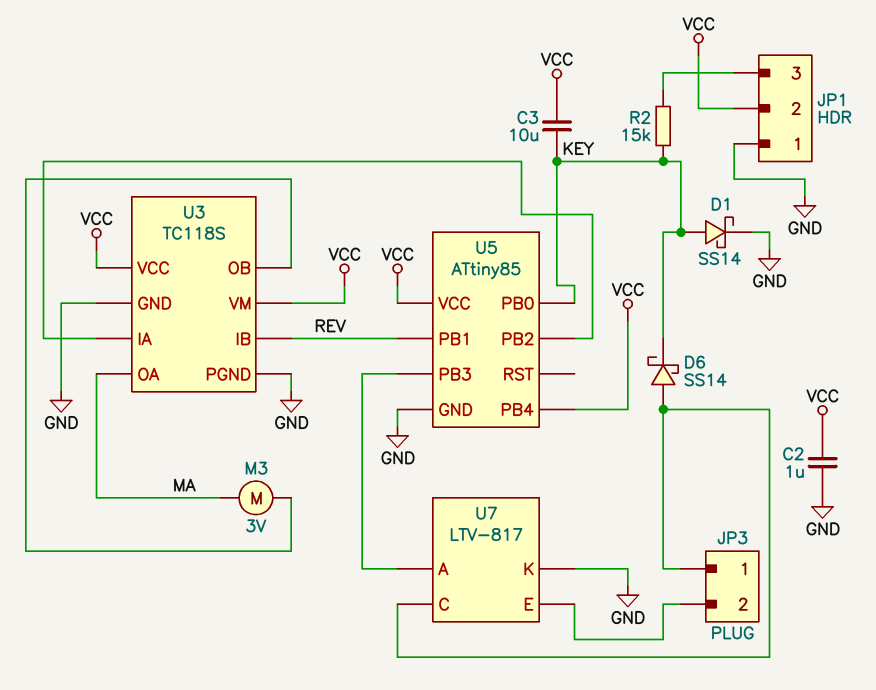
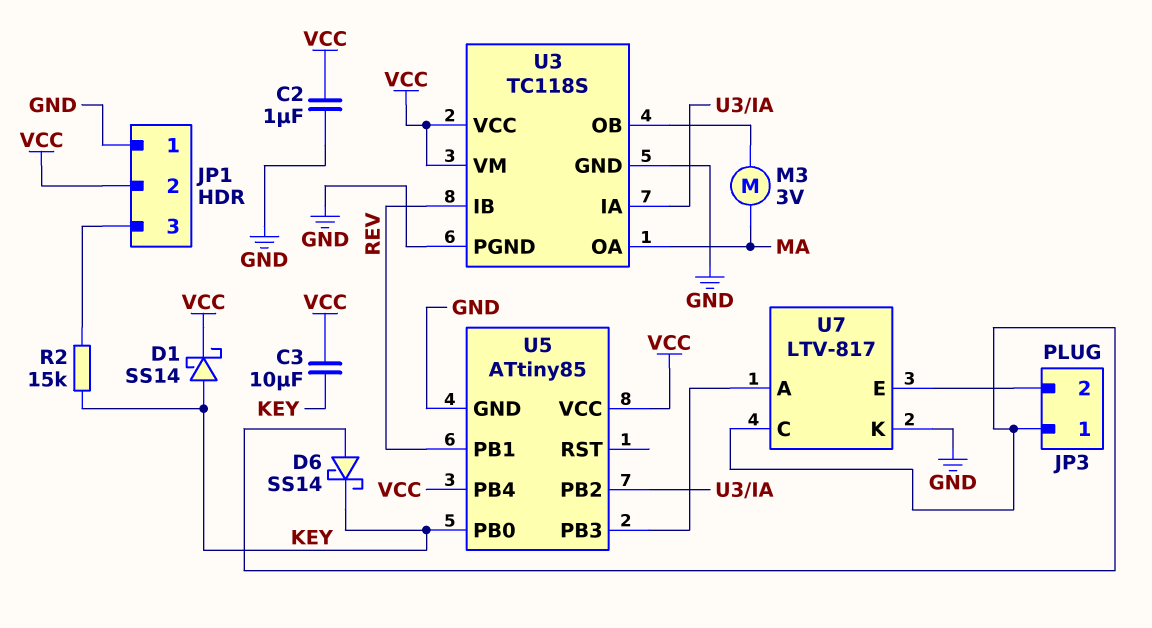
D1: schottky SS14 (A KEY, K GND) -> schottky SS14 (A KEY, K VCC)

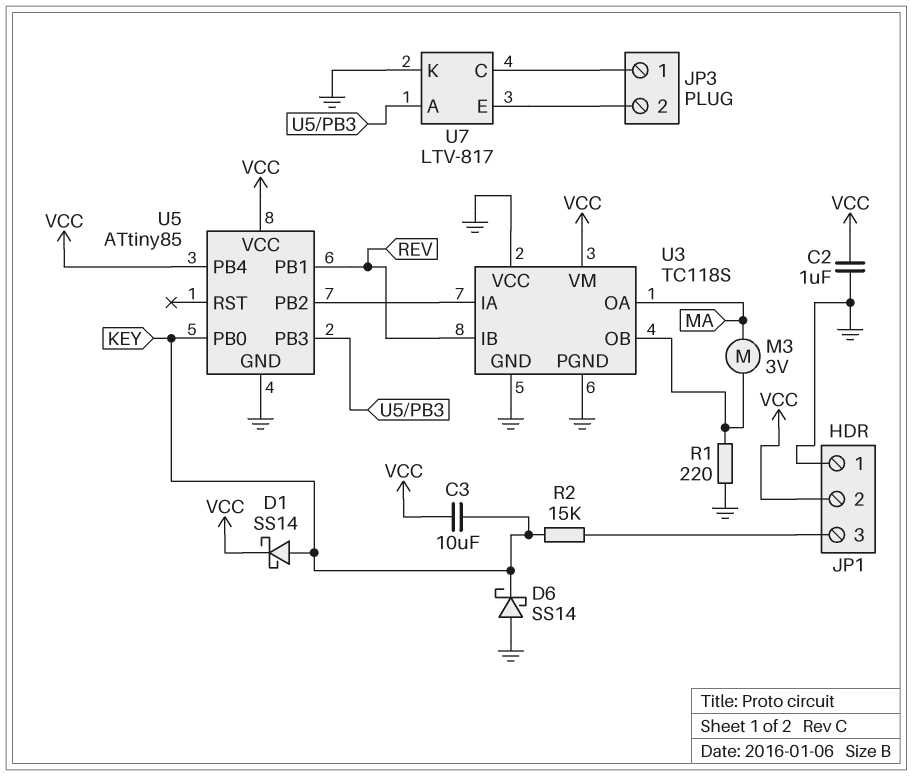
D6: schottky SS14 (A JP3/1, K KEY) -> schottky SS14 (A GND, K KEY)
R1: none -> 220 (GND, U3/OB)
U3 pin VCC: VCC -> GND

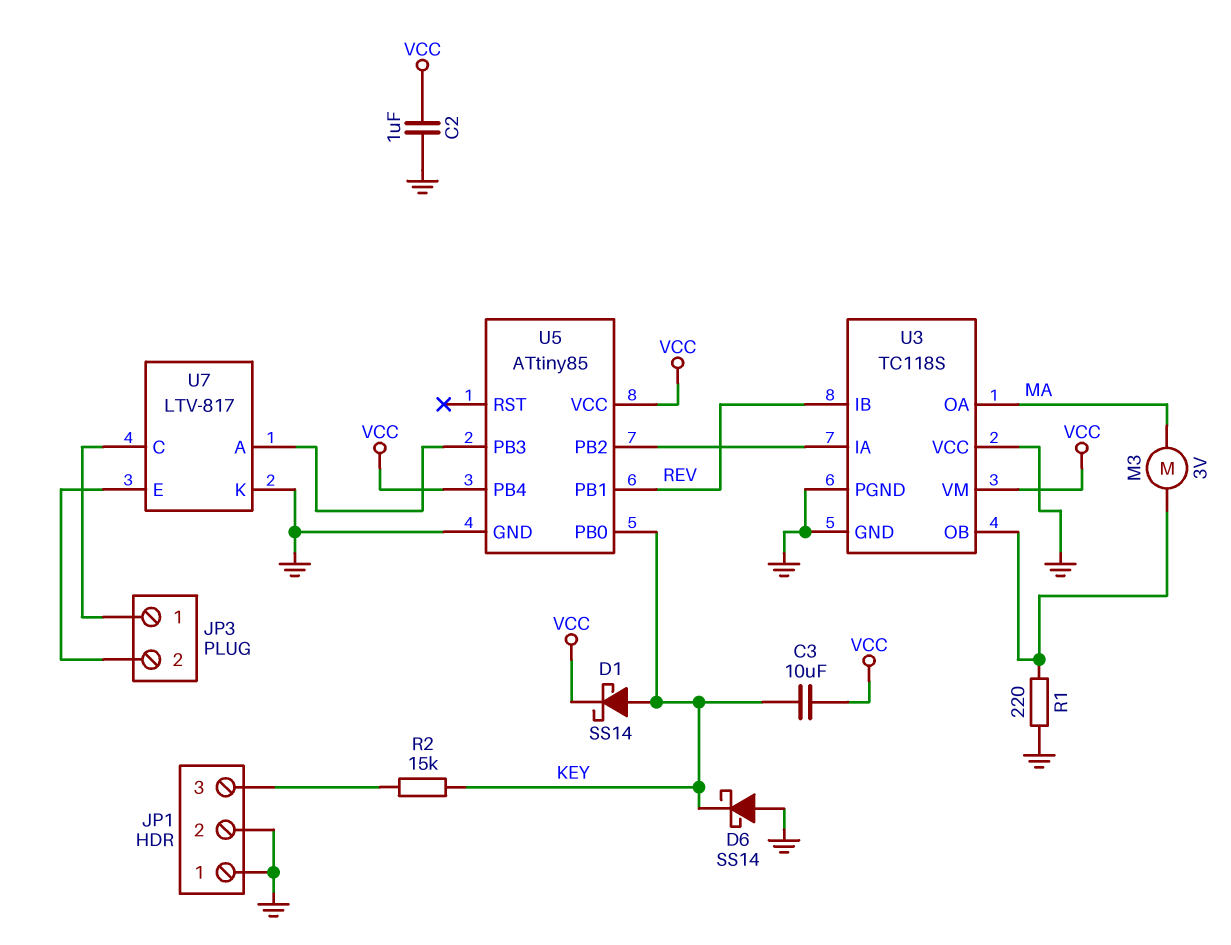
JP1 pin 2: VCC -> GND

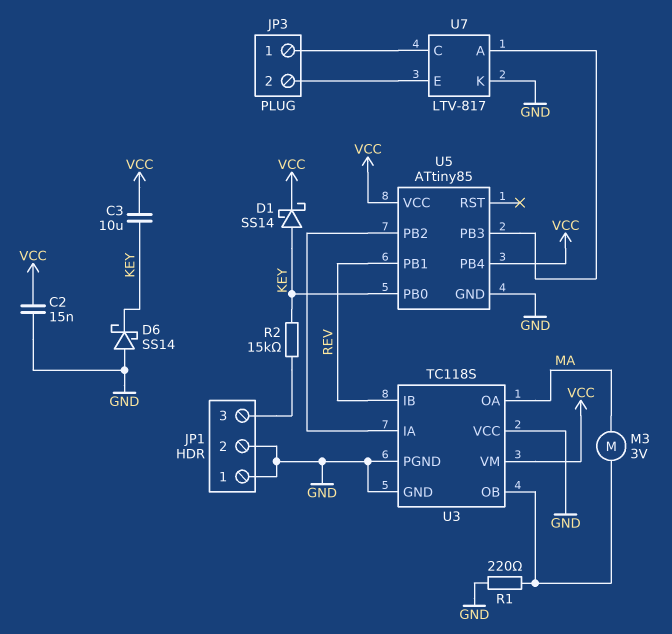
C2: 1uF (GND, VCC) -> 15nF (GND, VCC)

